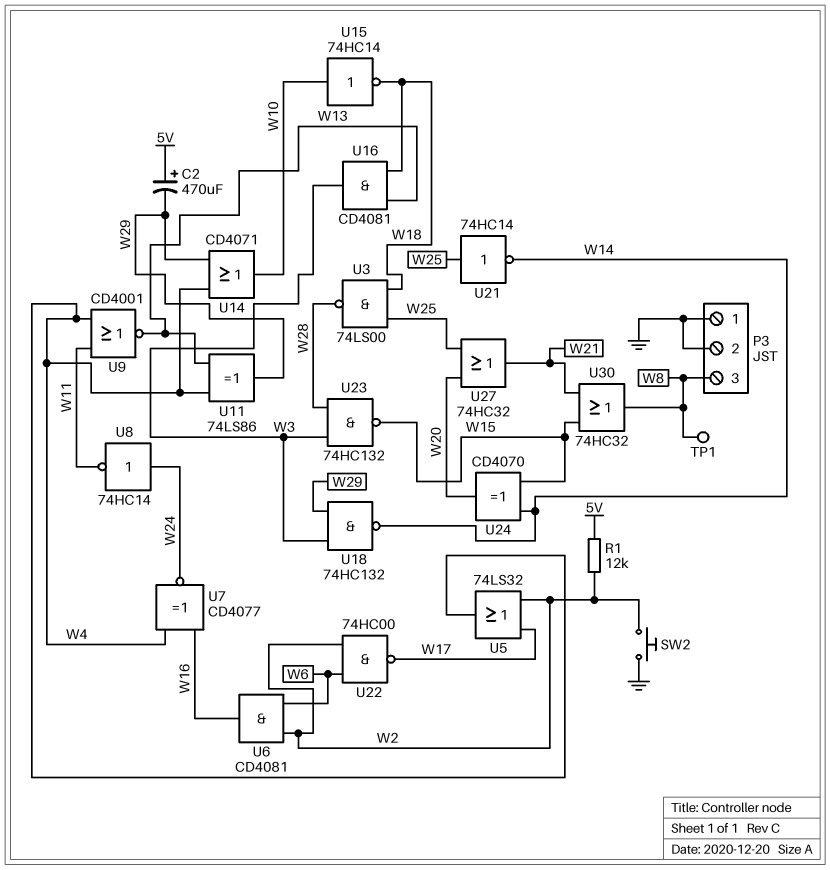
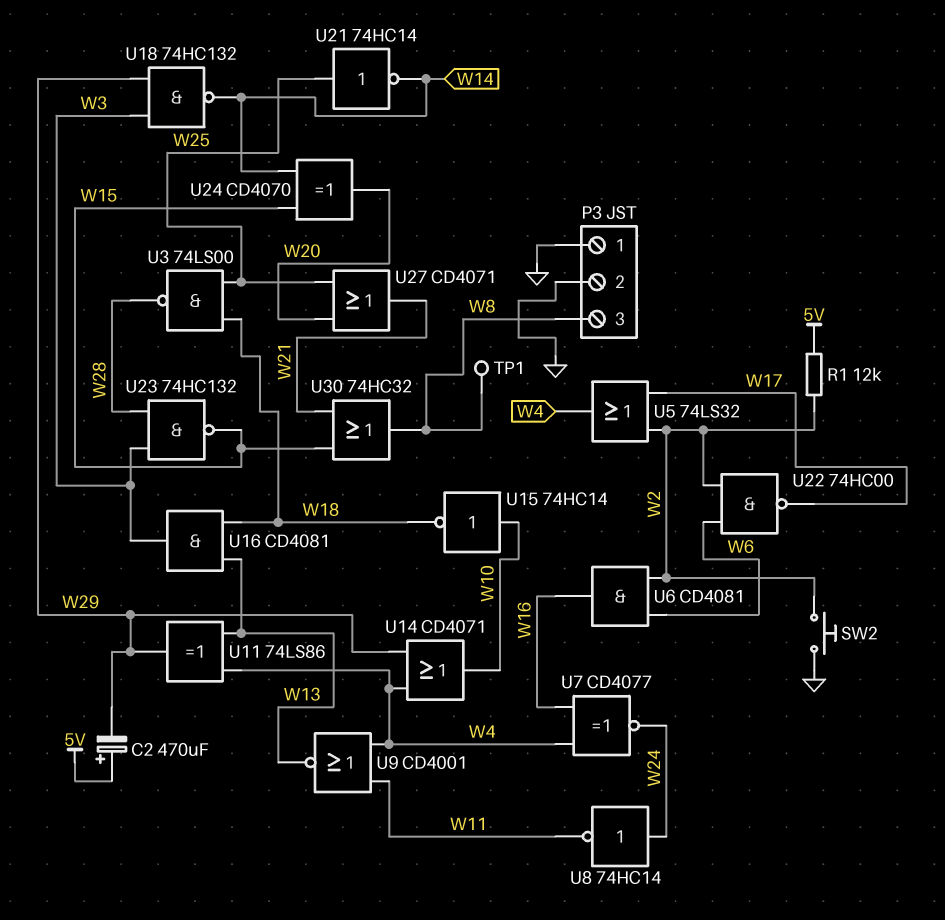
U27: OR 74HC32 (in W20, in W25, out W21) -> OR CD4071 (in W20, in W25, out W21)

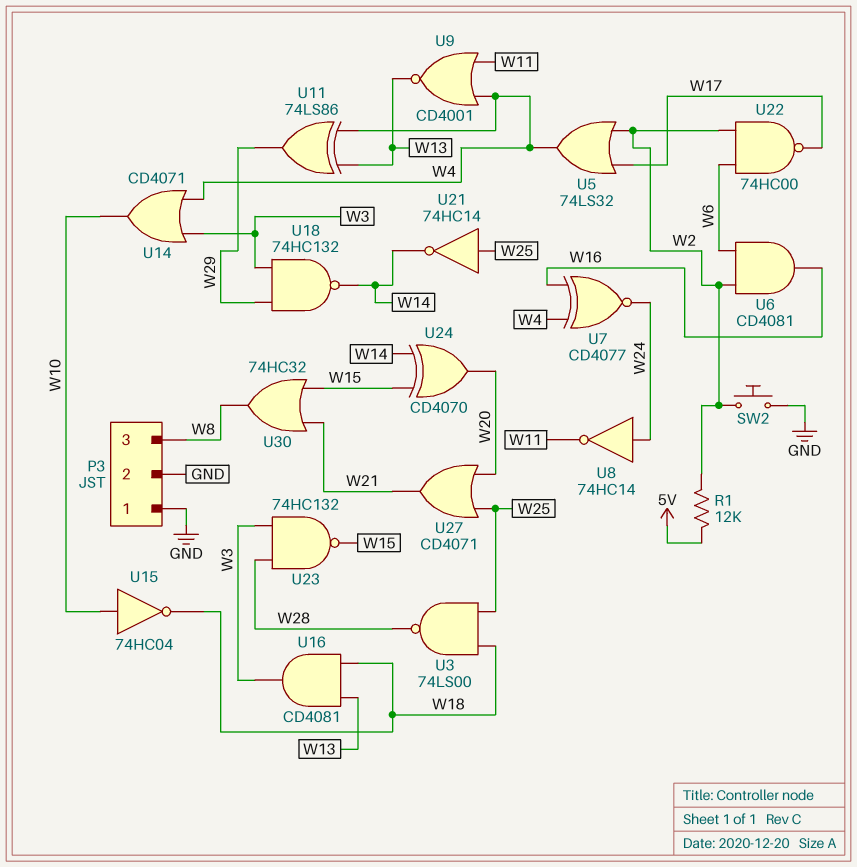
C2: 470uF (plus 5V, minus W29) -> none
TP1: test point (W8) -> none
U14: OR CD4071 (in W4, in W29, out W10) -> OR CD4071 (in W3, in W4, out W10)
U15: NOT 74HC14 (in W10, out W18) -> NOT 74HC04 (in W10, out W18)

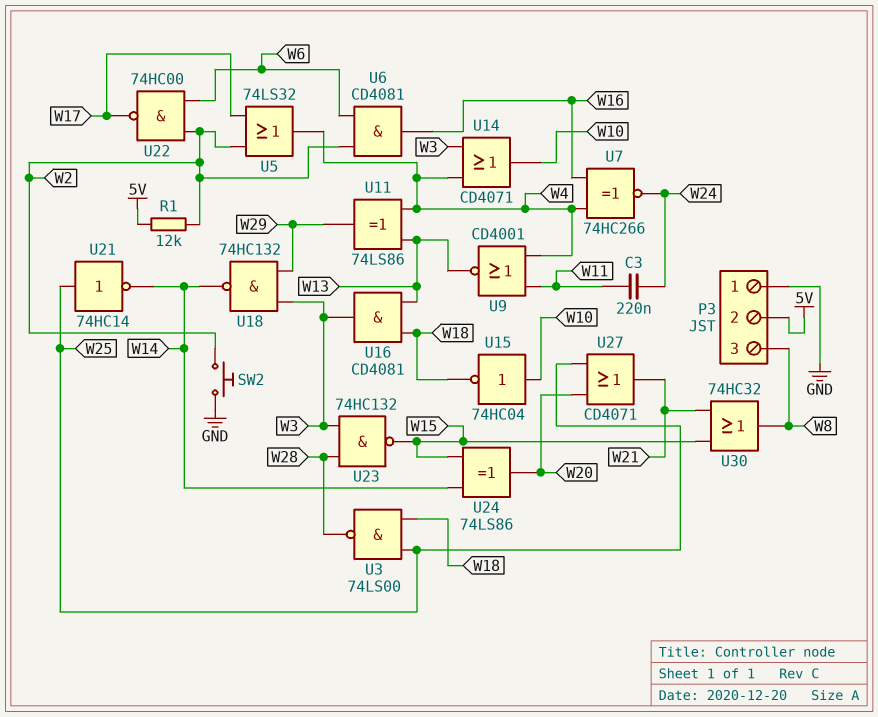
C3: none -> 220nF (W11, W24)
P3 pin 2: GND -> 5V
U7: XNOR CD4077 (in W4, in W16, out W24) -> XNOR 74HC266 (in W4, in W16, out W24)
U8: NOT 74HC14 (in W24, out W11) -> none
U24: XOR CD4070 (in W14, in W15, out W20) -> XOR 74LS86 (in W14, in W15, out W20)

